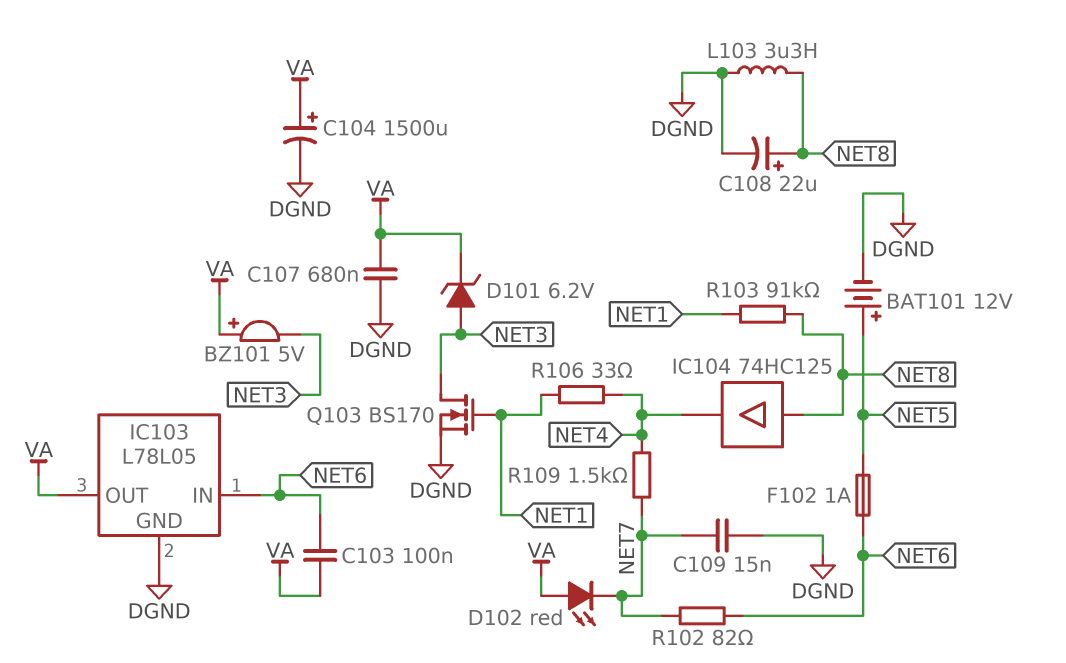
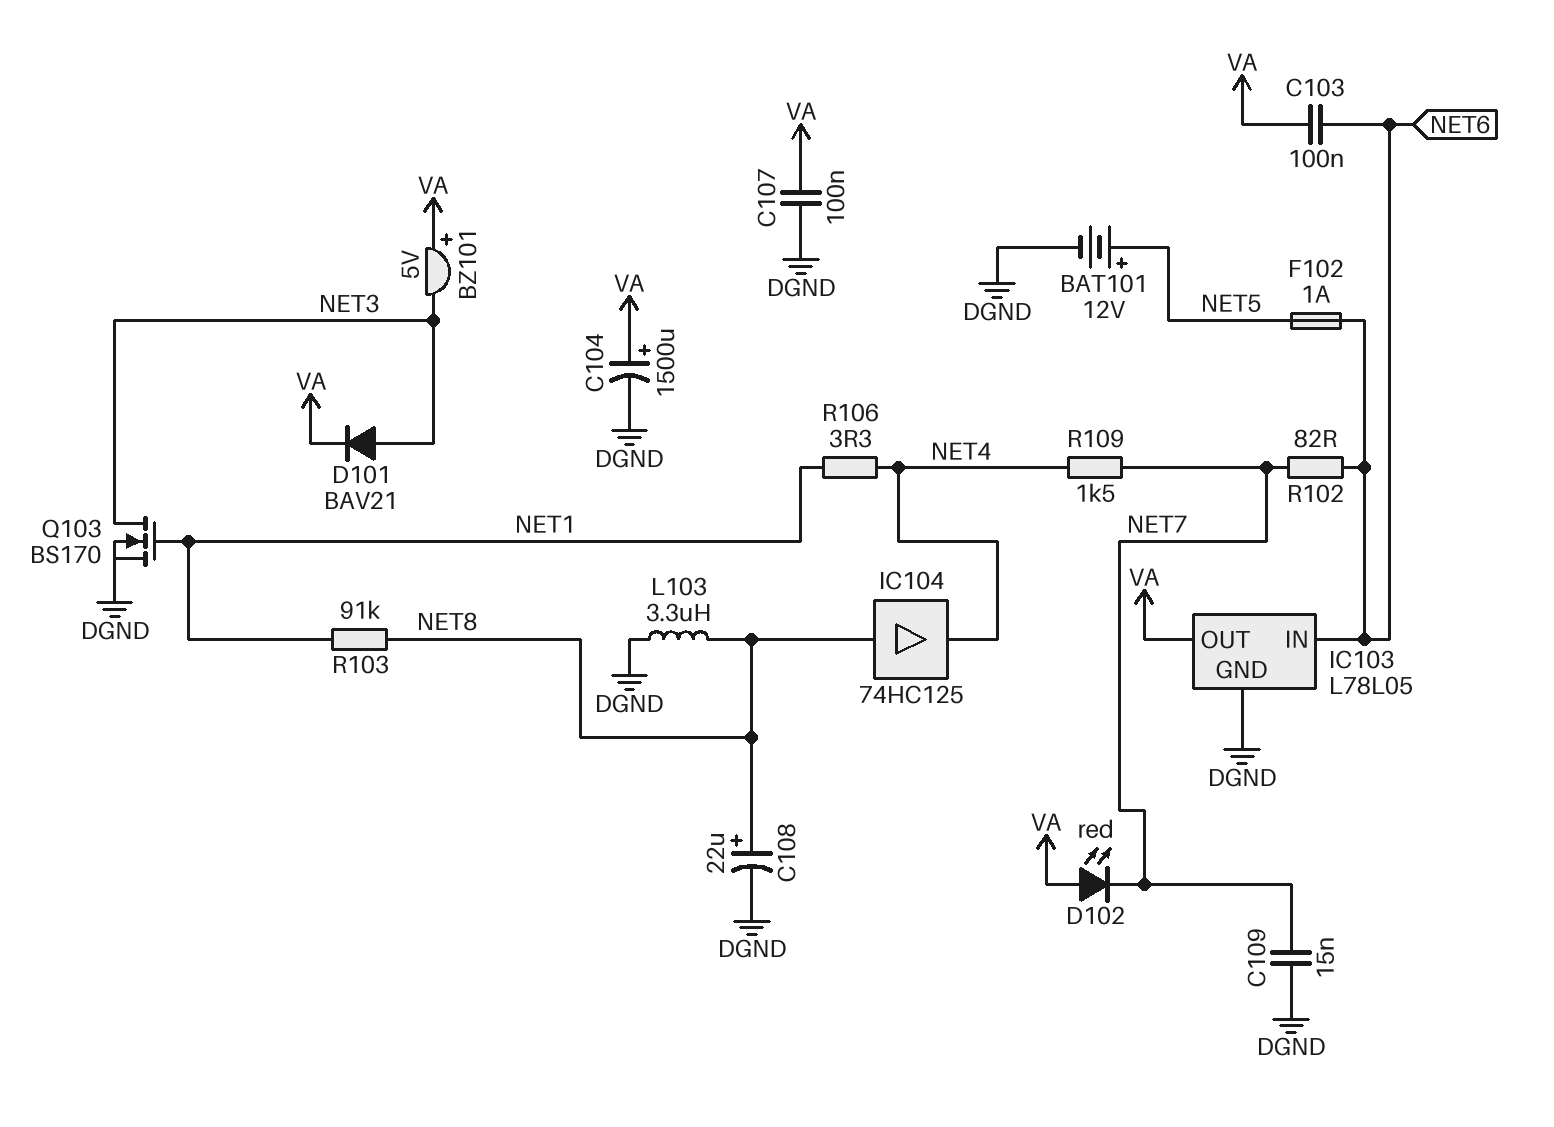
C107: 680nF (DGND, VA) -> 100nF (DGND, VA)
D101: zener 6.2V (A NET3, K VA) -> diode BAV21 (A NET3, K VA)
R106: 33 (NET1, NET4) -> 3.3 (NET1, NET4)

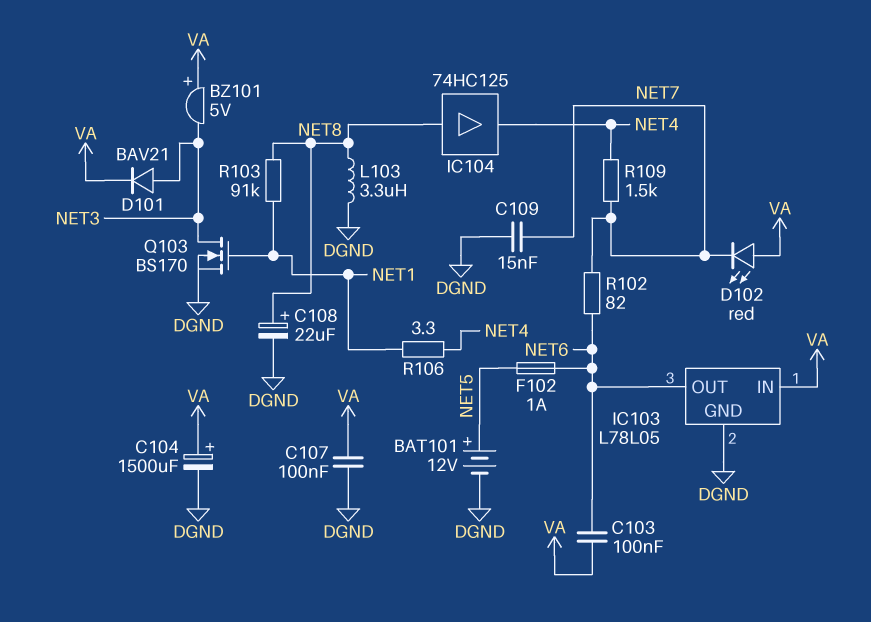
IC103 pin IN: NET6 -> VA
IC103 pin OUT: VA -> NET6

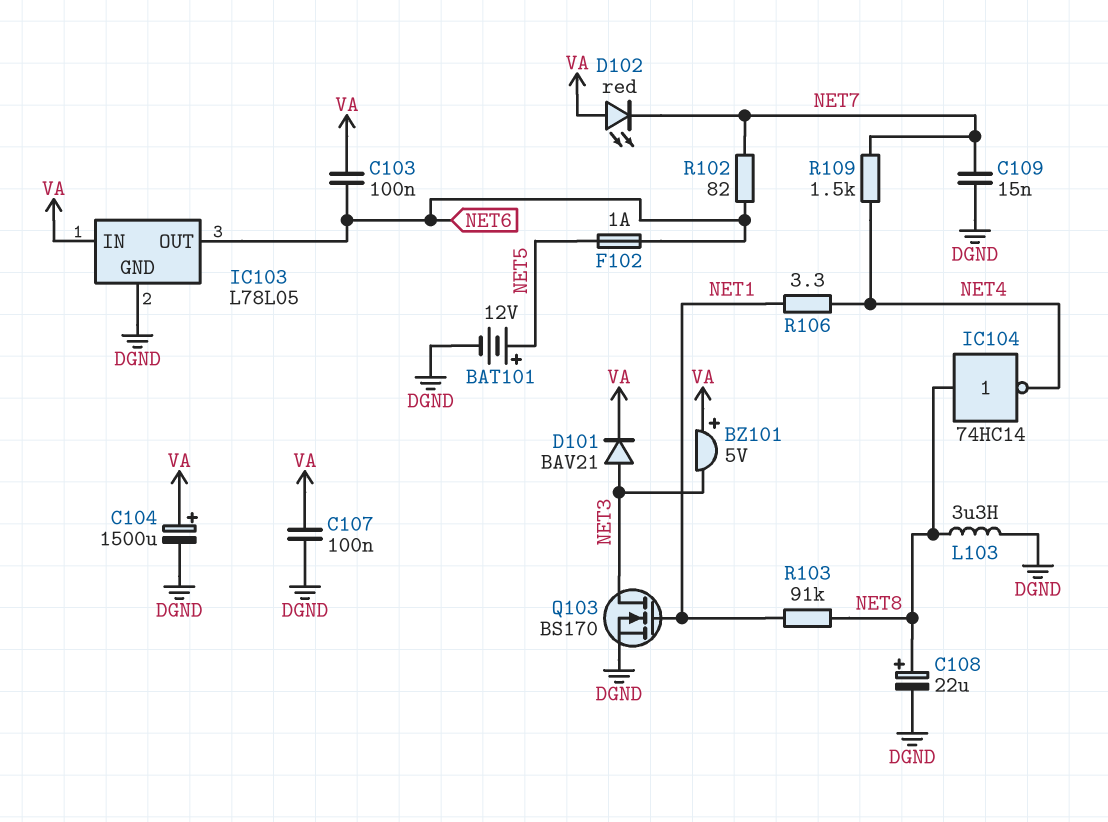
IC104: buffer 74HC125 (in NET8, out NET4) -> NOT 74HC14 (in NET8, out NET4)

